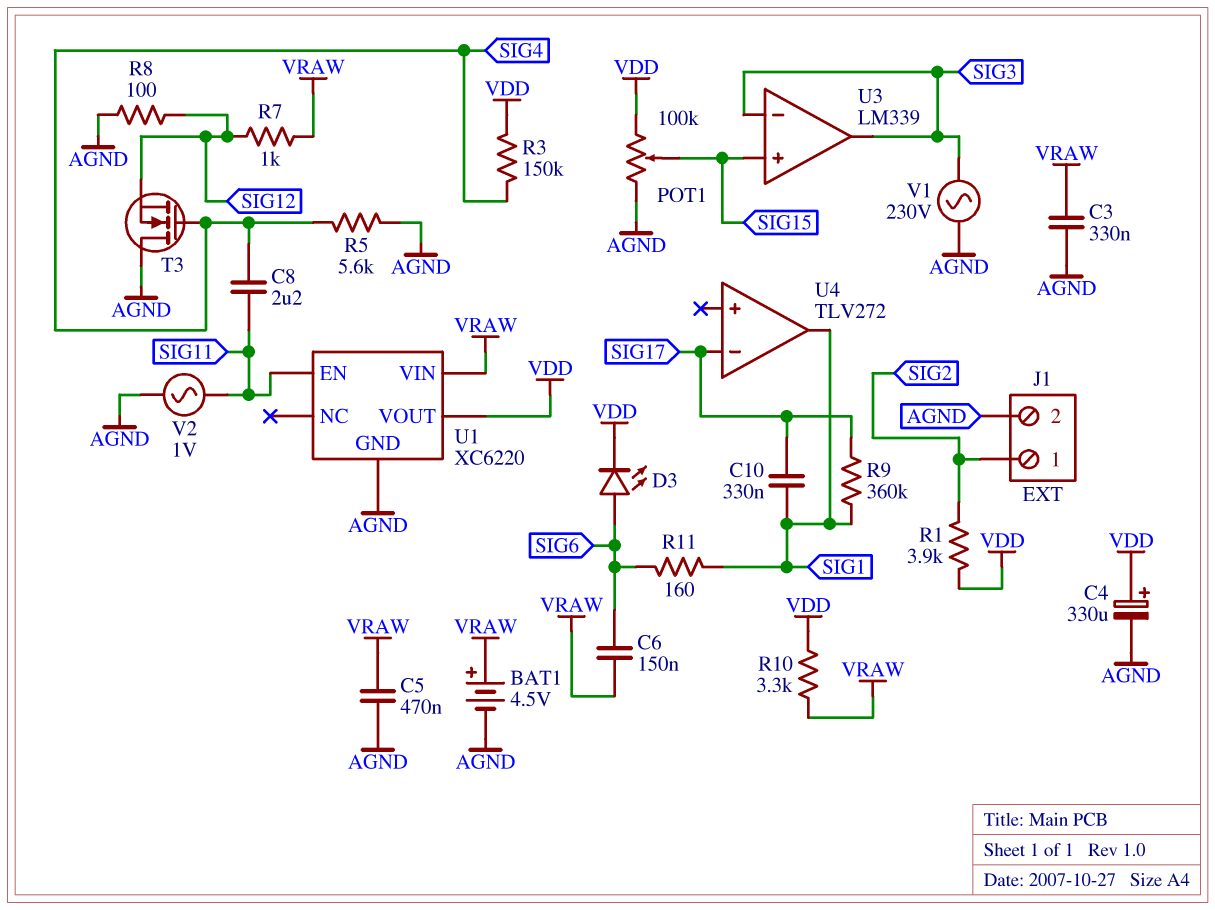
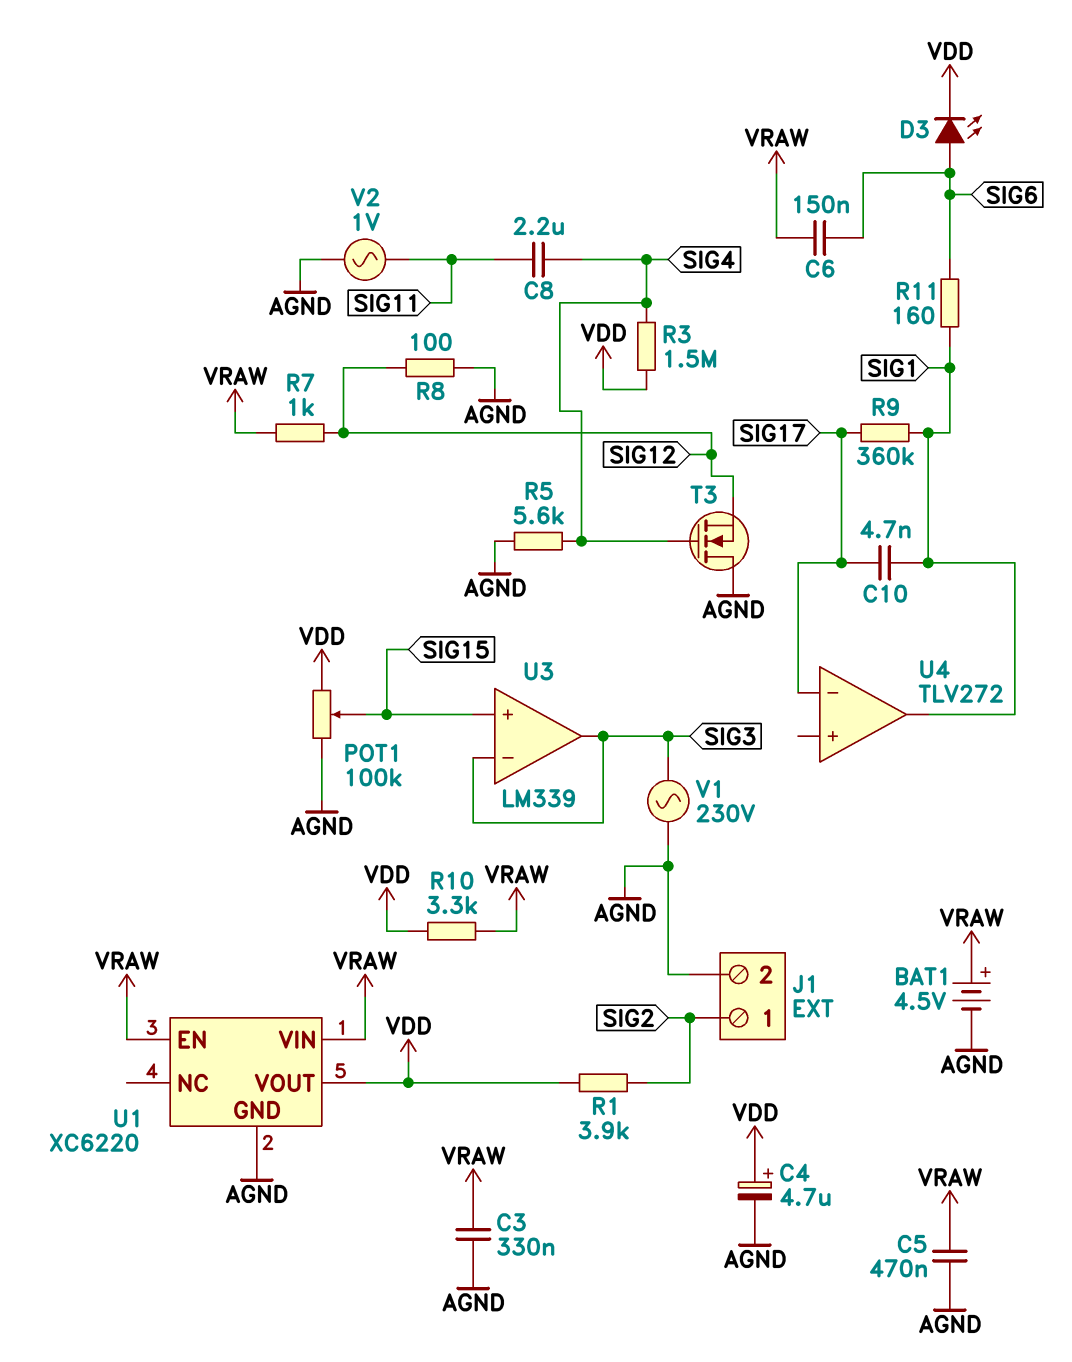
C4: 330uF (plus VDD, minus AGND) -> 4.7uF (plus VDD, minus AGND)
C10: 330nF (SIG1, SIG17) -> 4.7nF (SIG1, SIG17)
R3: 150k (SIG4, VDD) -> 1.5M (SIG4, VDD)
U1 pin EN: SIG11 -> VRAW

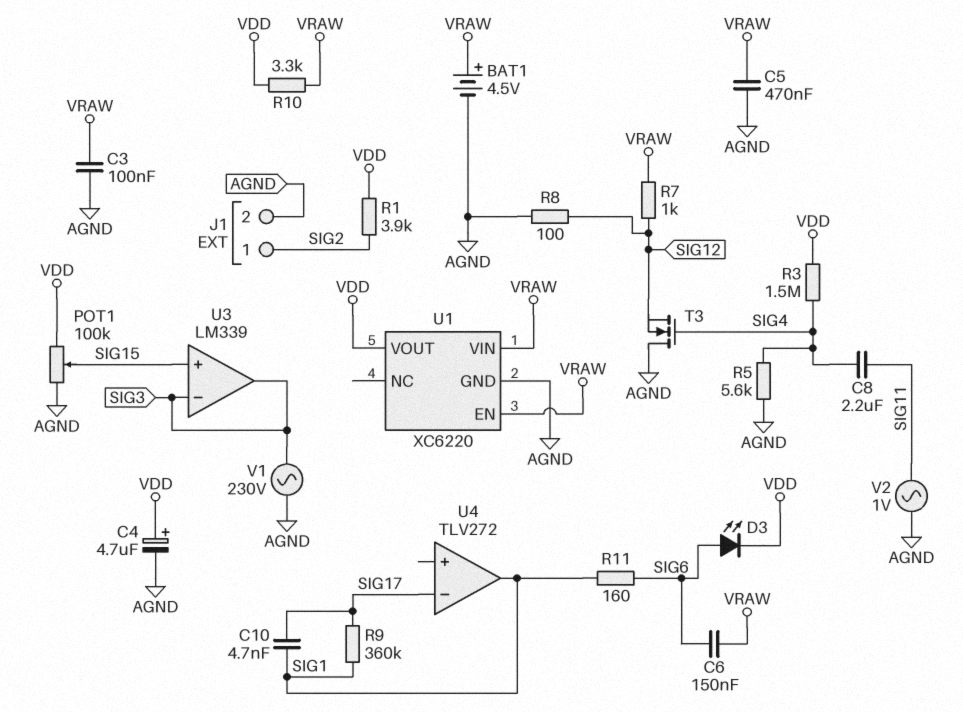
C3: 330nF (AGND, VRAW) -> 100nF (AGND, VRAW)

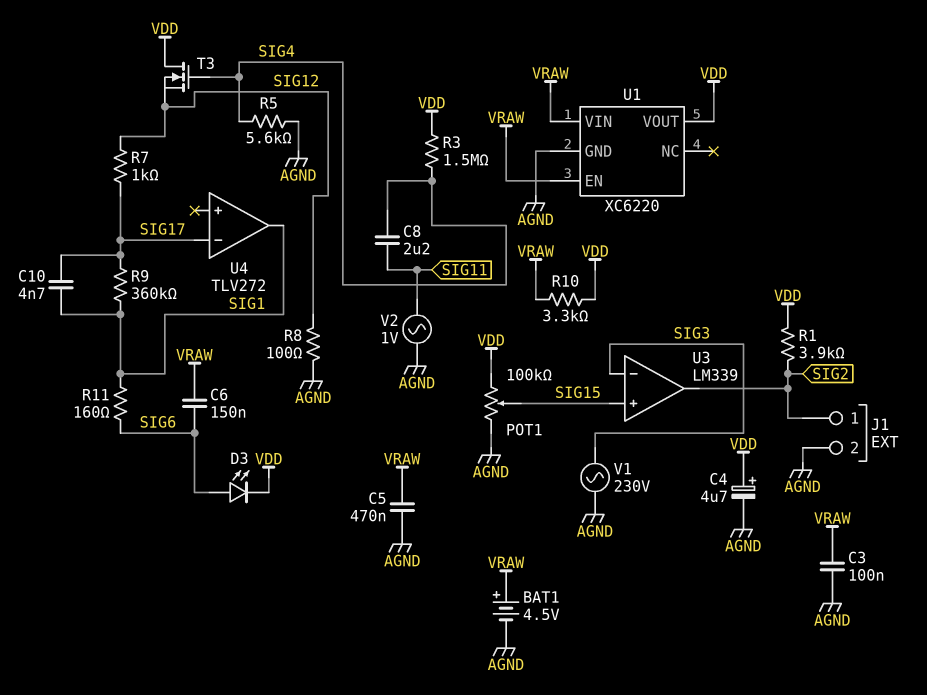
R7: 1k (SIG12, VRAW) -> 1k (SIG12, SIG17)
T3: NMOS (G SIG4, D AGND, S SIG12) -> NMOS (G SIG4, D VDD, S SIG12)
U3 pin out: SIG3 -> SIG2

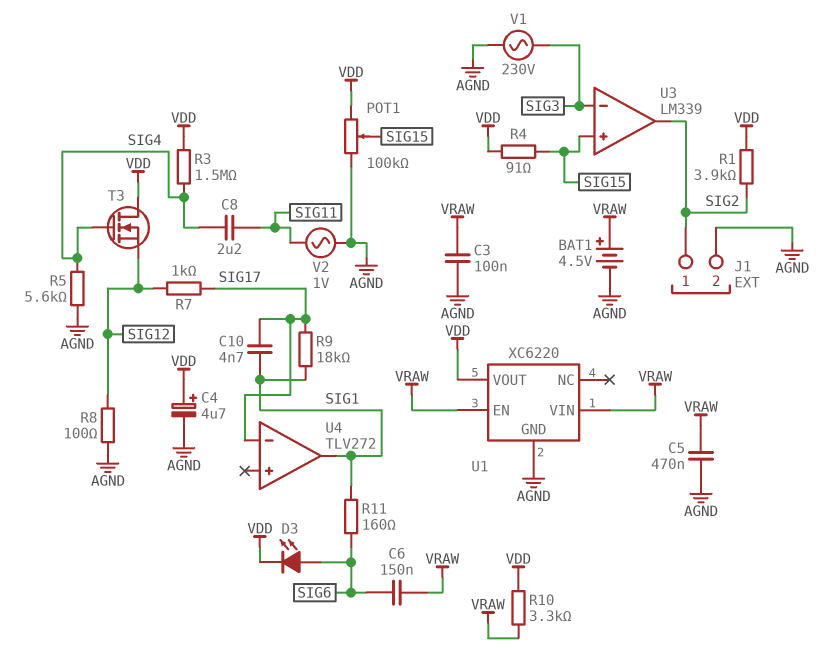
R4: none -> 91 (SIG15, VDD)
R9: 360k (SIG1, SIG17) -> 18k (SIG1, SIG17)

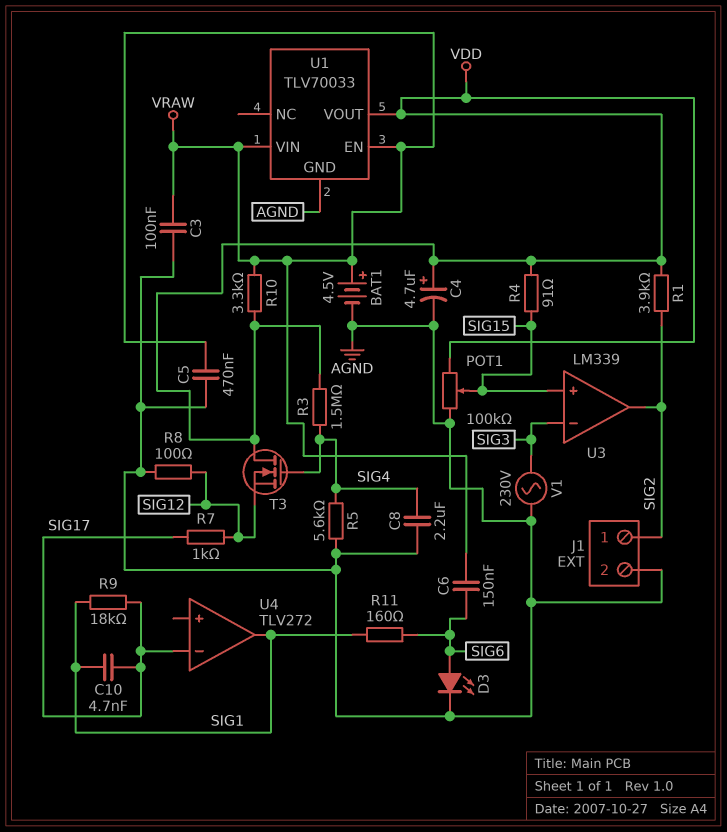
C8: 2.2uF (SIG4, SIG11) -> 2.2uF (AGND, SIG4)
D3: LED (A SIG6, K VDD) -> LED (A SIG6, K AGND)
U1: XC6220 -> TLV70033
V2: AC 1V (AGND, SIG11) -> none

